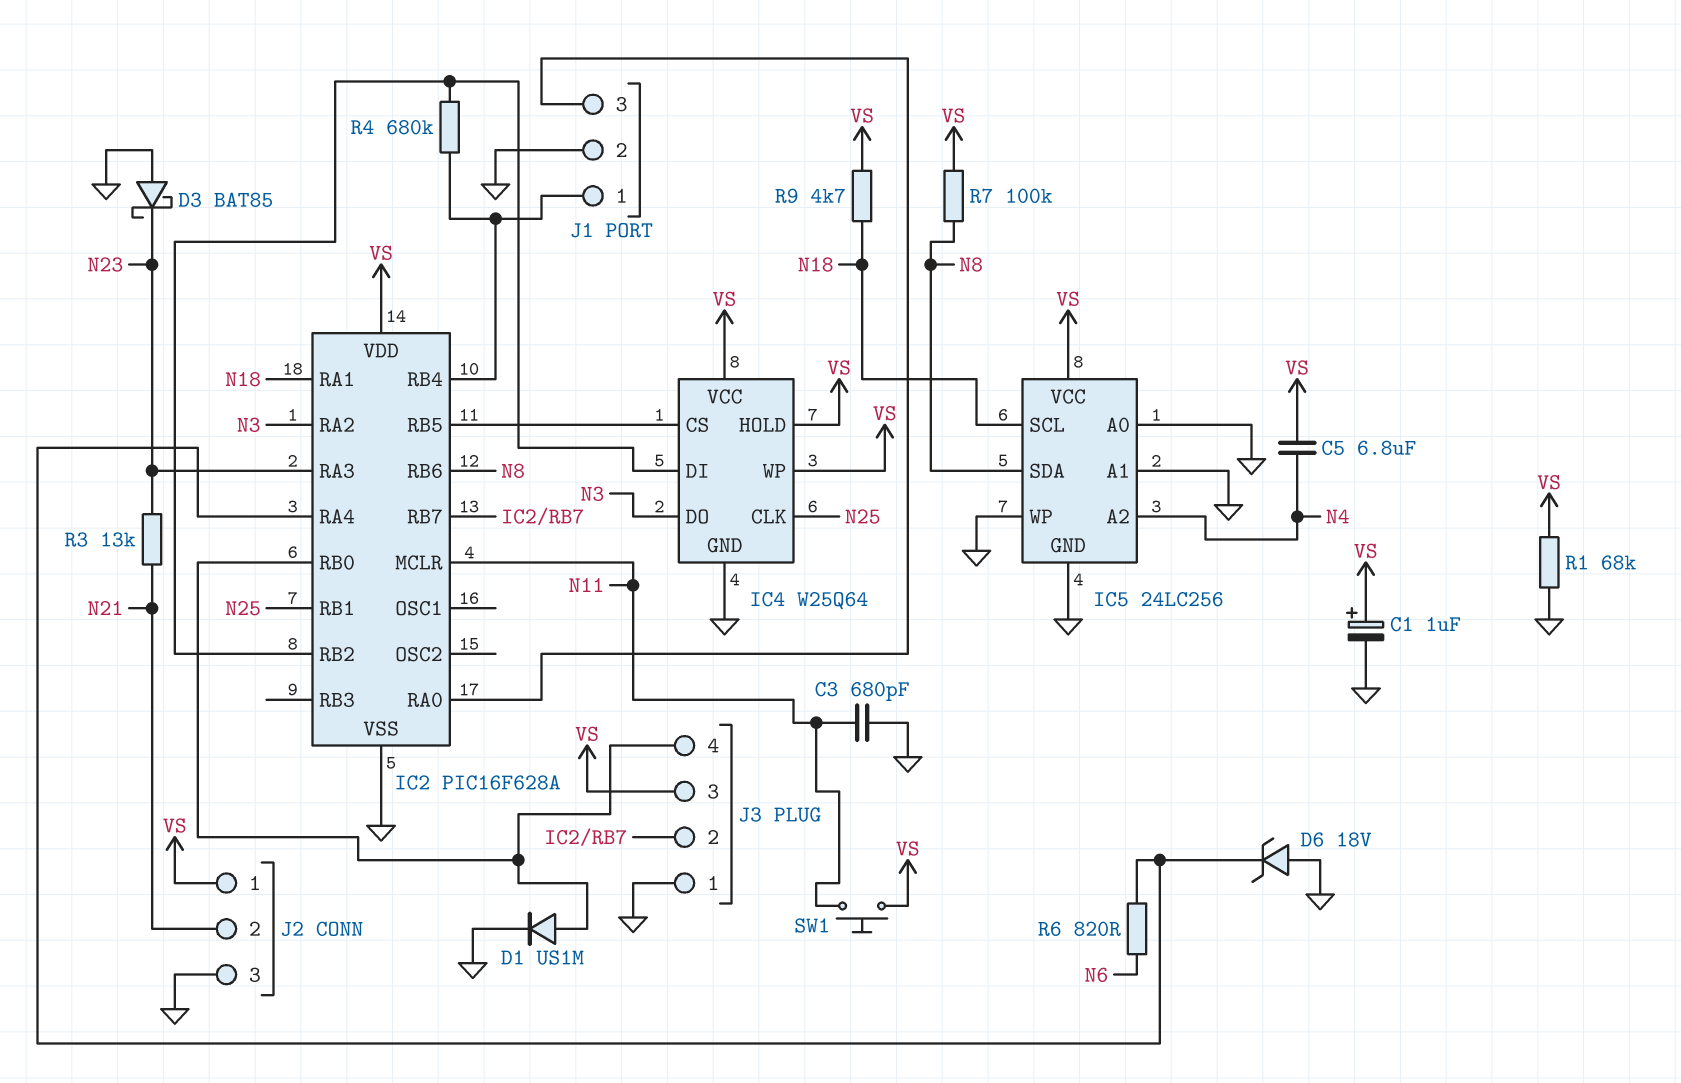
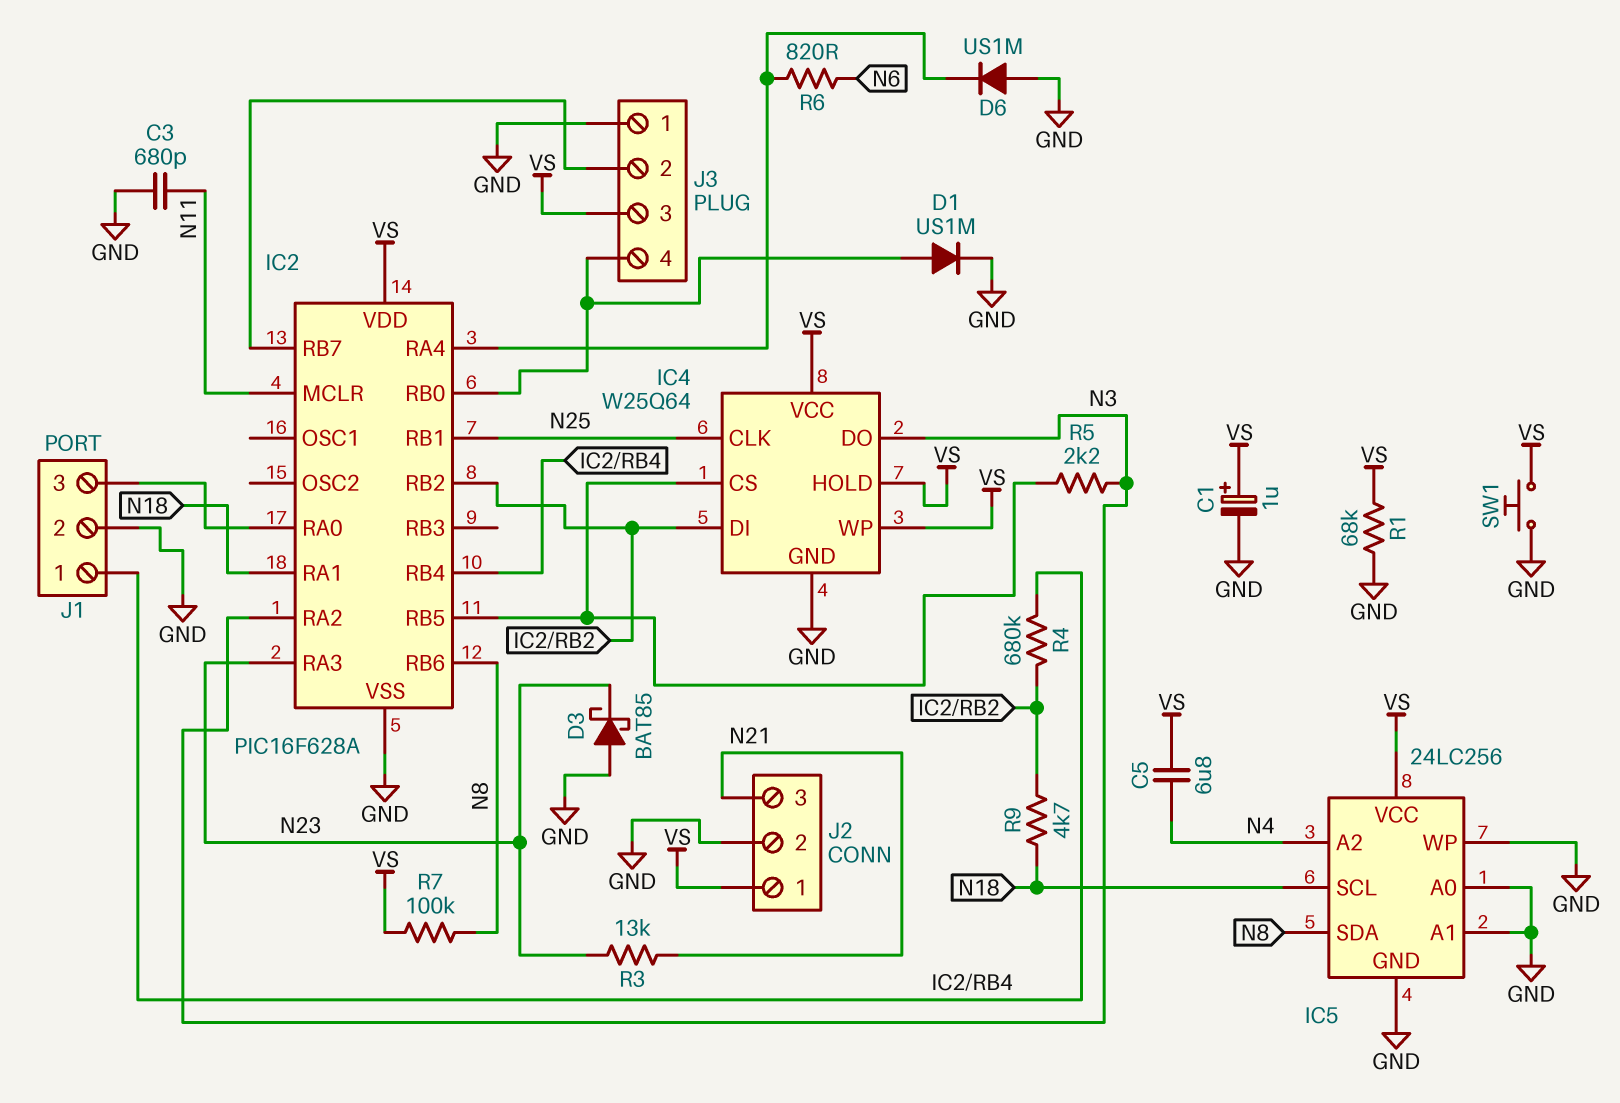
D6: zener 18V (A GND, K IC2/RA4) -> diode US1M (A GND, K IC2/RA4)
J2 pin 2: N21 -> GND
J2 pin 3: GND -> N21
R5: none -> 2.2k (IC2/RB5, N3)
R9: 4.7k (N18, VS) -> 4.7k (IC2/RB2, N18)
SW1: button (N11, VS) -> button (GND, VS)

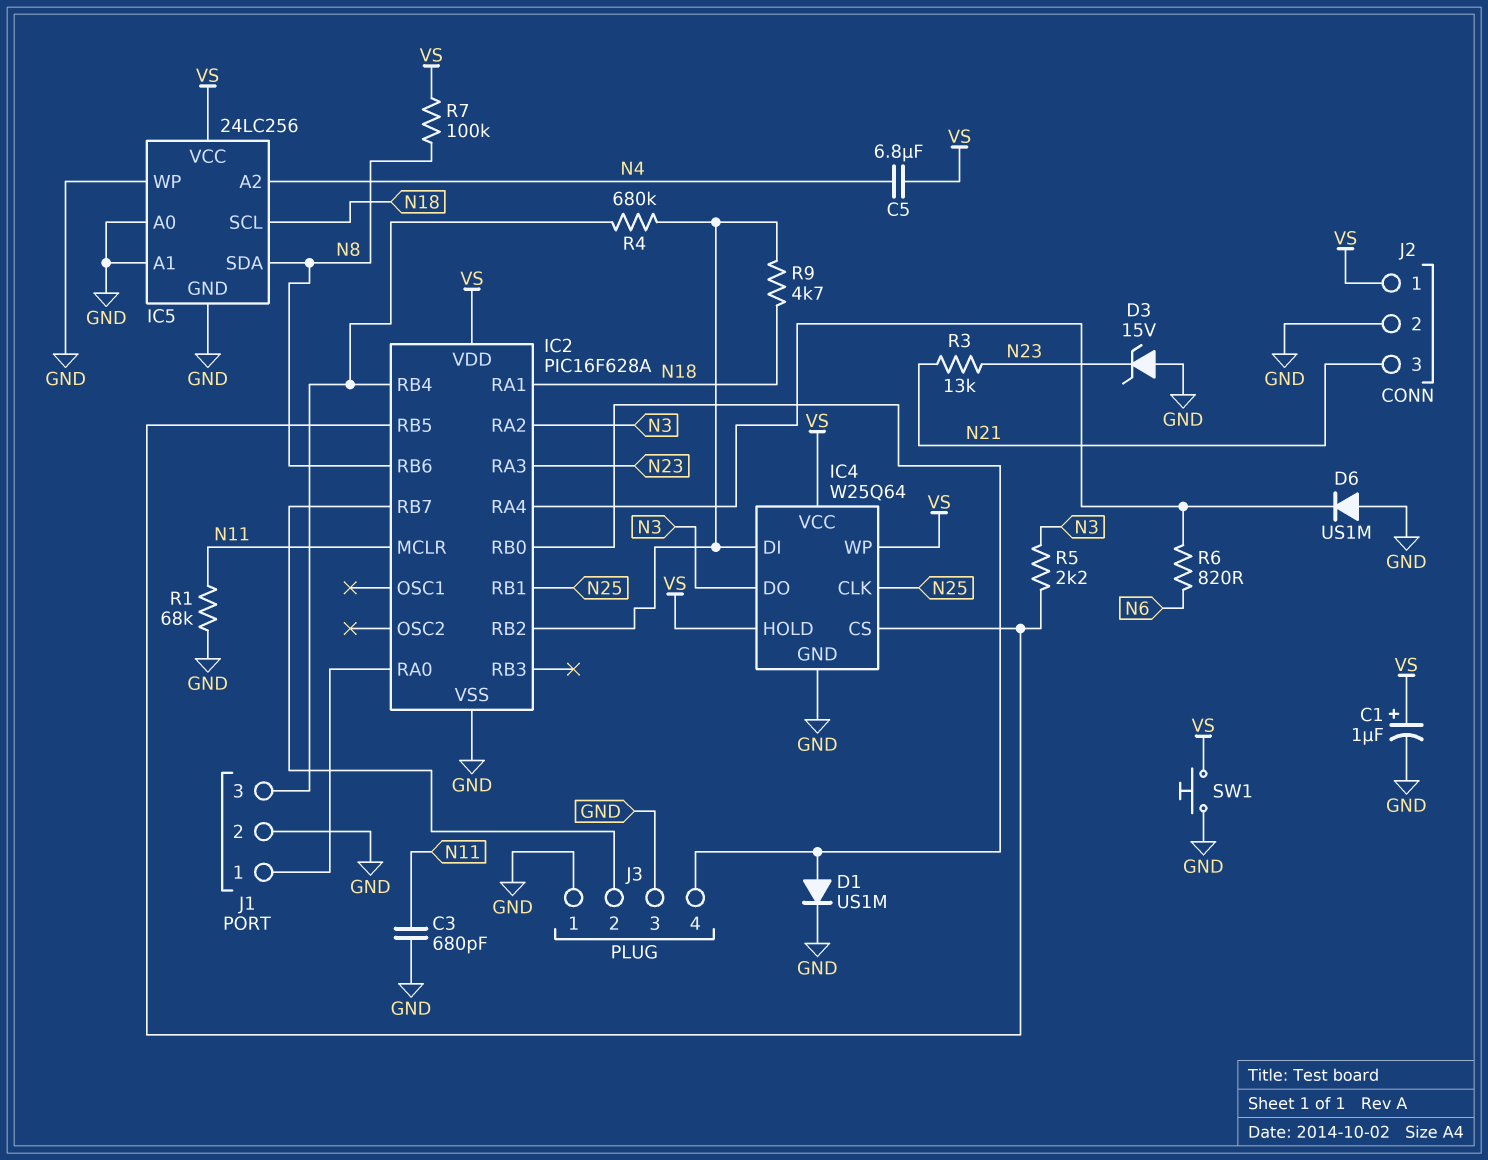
D3: schottky BAT85 (A GND, K N23) -> zener 15V (A GND, K N23)
J1 pin 1: IC2/RB4 -> IC2/RA0
J1 pin 3: IC2/RA0 -> IC2/RB4
J3 pin 3: VS -> GND
R1: 68k (GND, VS) -> 68k (GND, N11)

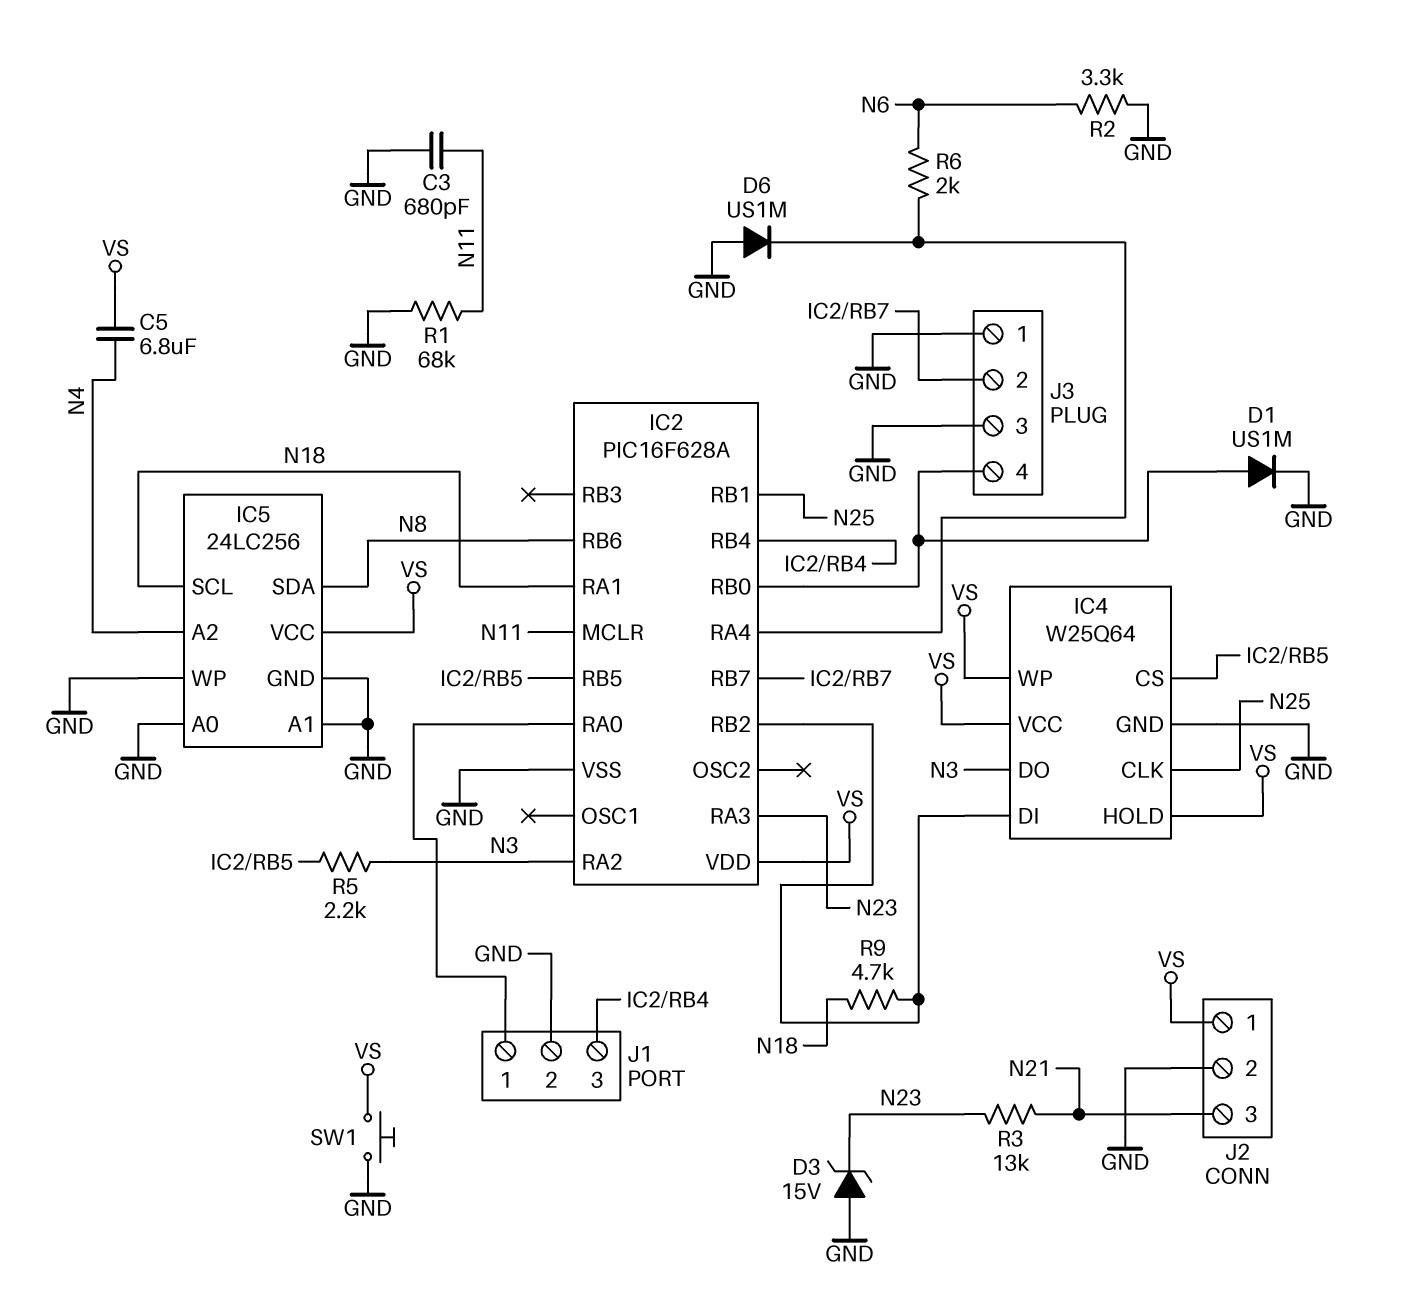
C1: 1uF (plus VS, minus GND) -> none
R2: none -> 3.3k (GND, N6)
R4: 680k (IC2/RB2, IC2/RB4) -> none
R6: 820 (IC2/RA4, N6) -> 2k (IC2/RA4, N6)
R7: 100k (N8, VS) -> none

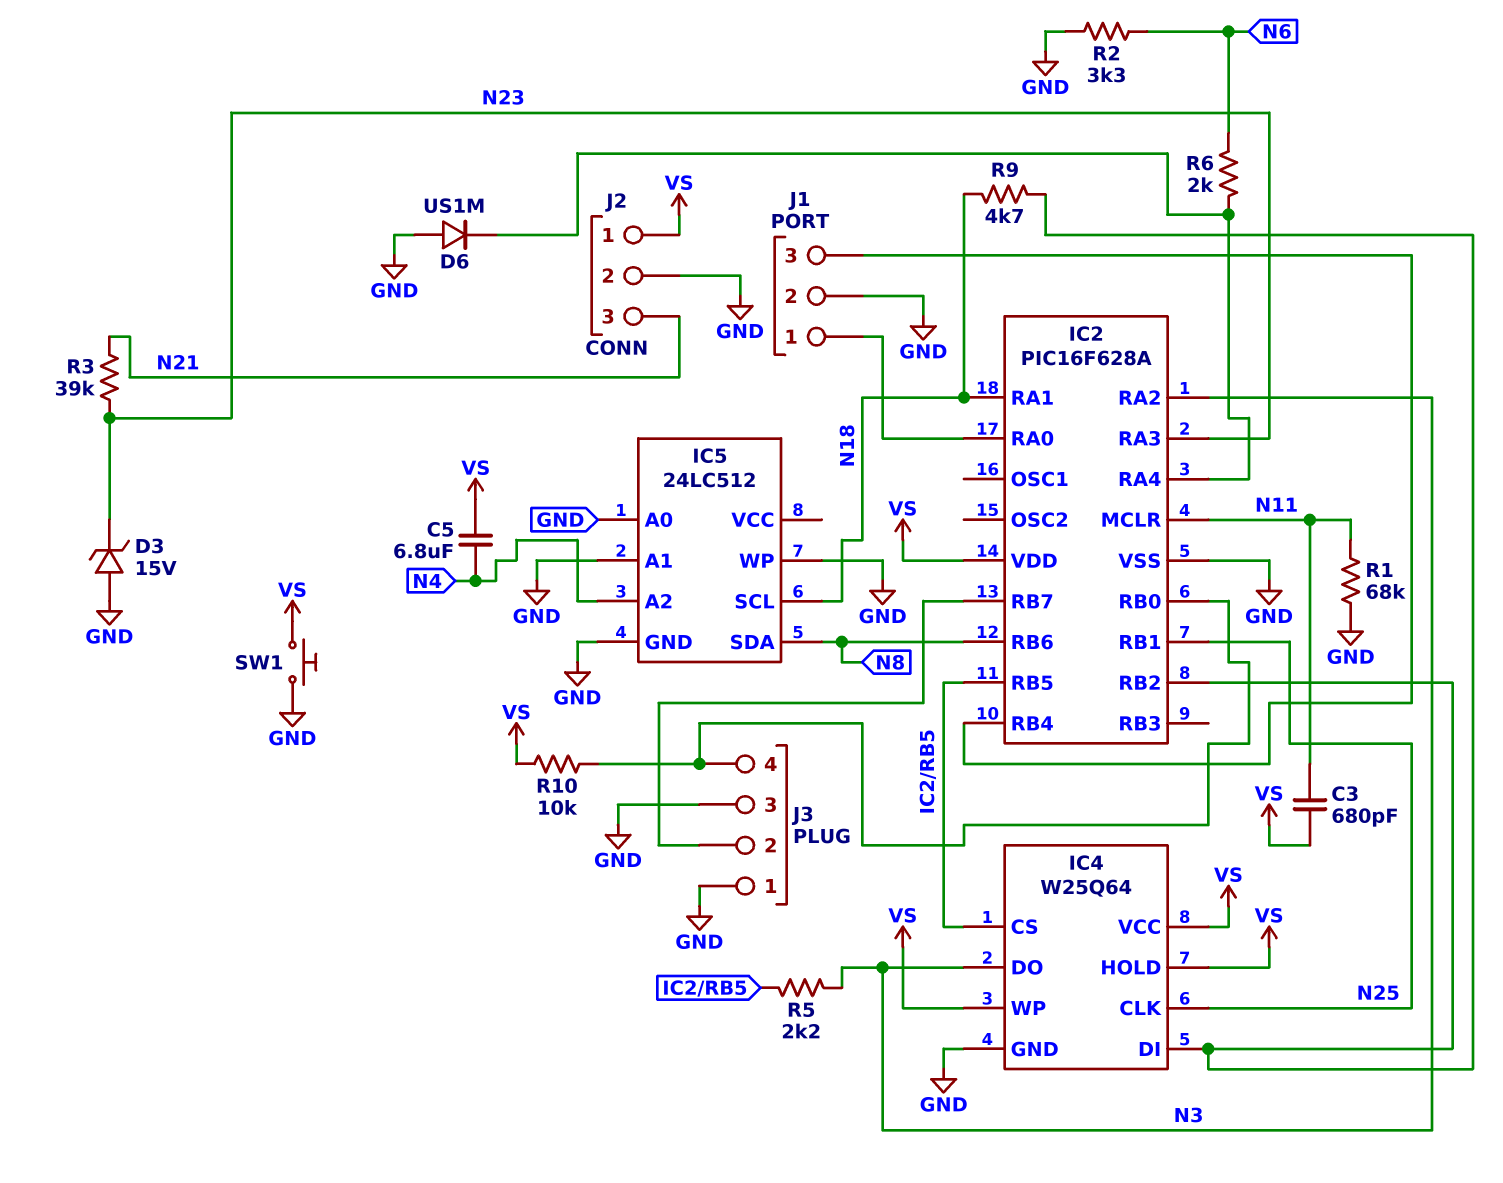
C3: 680pF (GND, N11) -> 680pF (N11, VS)
D1: diode US1M (A IC2/RB0, K GND) -> none
IC5: 24LC256 -> 24LC512
IC5 pin VCC: VS -> none
R3: 13k (N21, N23) -> 39k (N21, N23)
R10: none -> 10k (IC2/RB0, VS)

